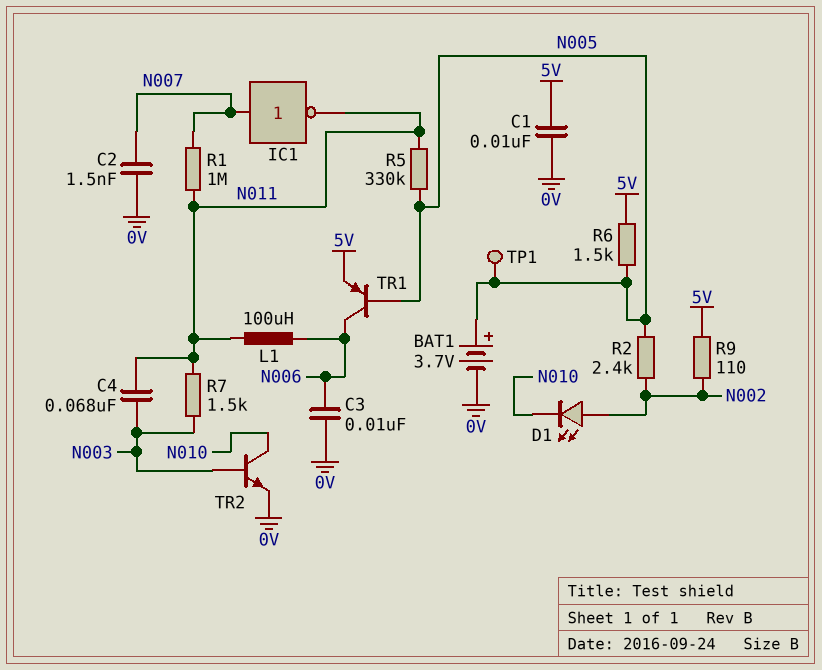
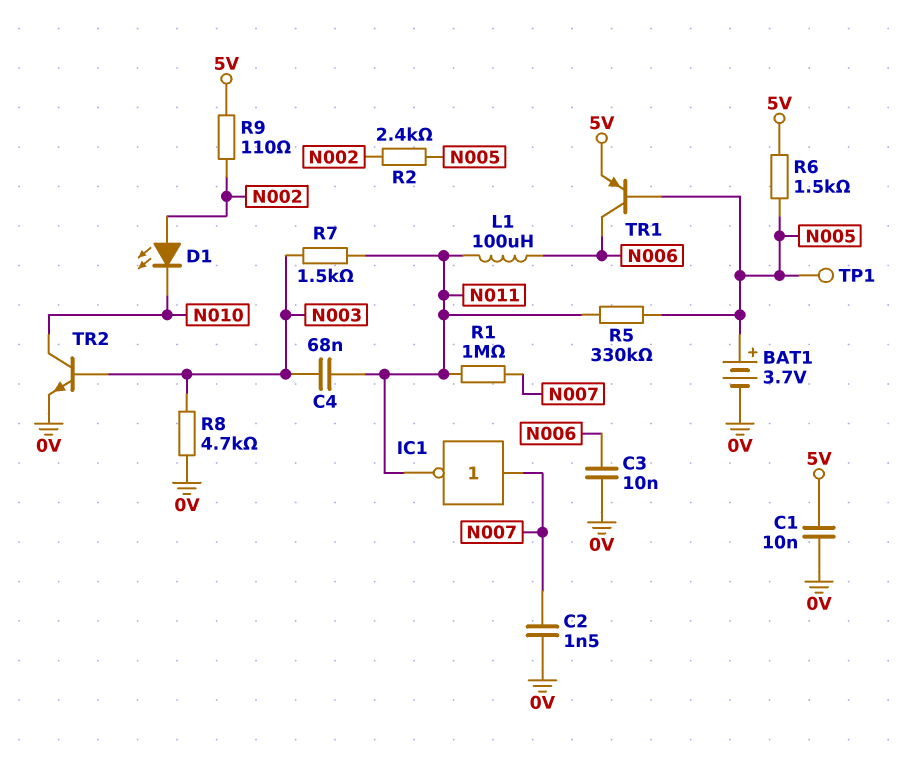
R8: none -> 4.7k (0V, N003)

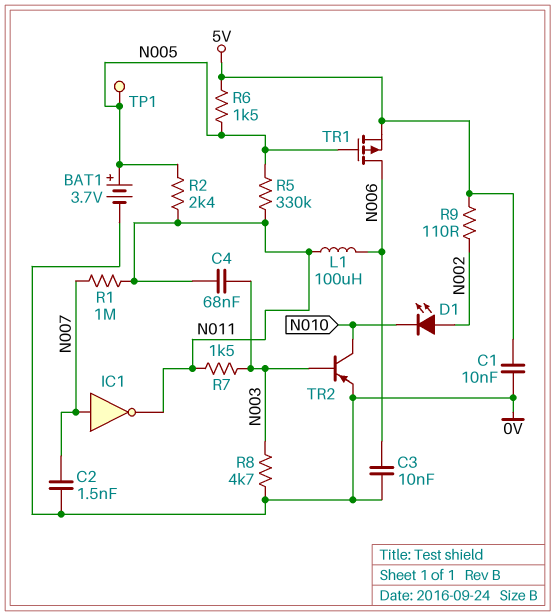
R2: 2.4k (N002, N005) -> 2.4k (N005, N011)
TR1: PNP (B N005, C N006, E 5V) -> PMOS (G N005, D N006, S 5V)
TR2: NPN (B N003, C N010, E 0V) -> PNP (B N003, C N010, E 0V)

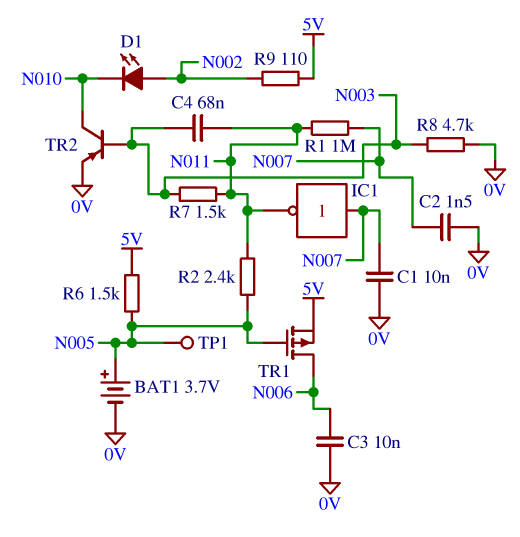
C1: 10nF (0V, 5V) -> 10nF (0V, N007)
L1: 100uH (N006, N011) -> none
R5: 330k (N005, N011) -> none

